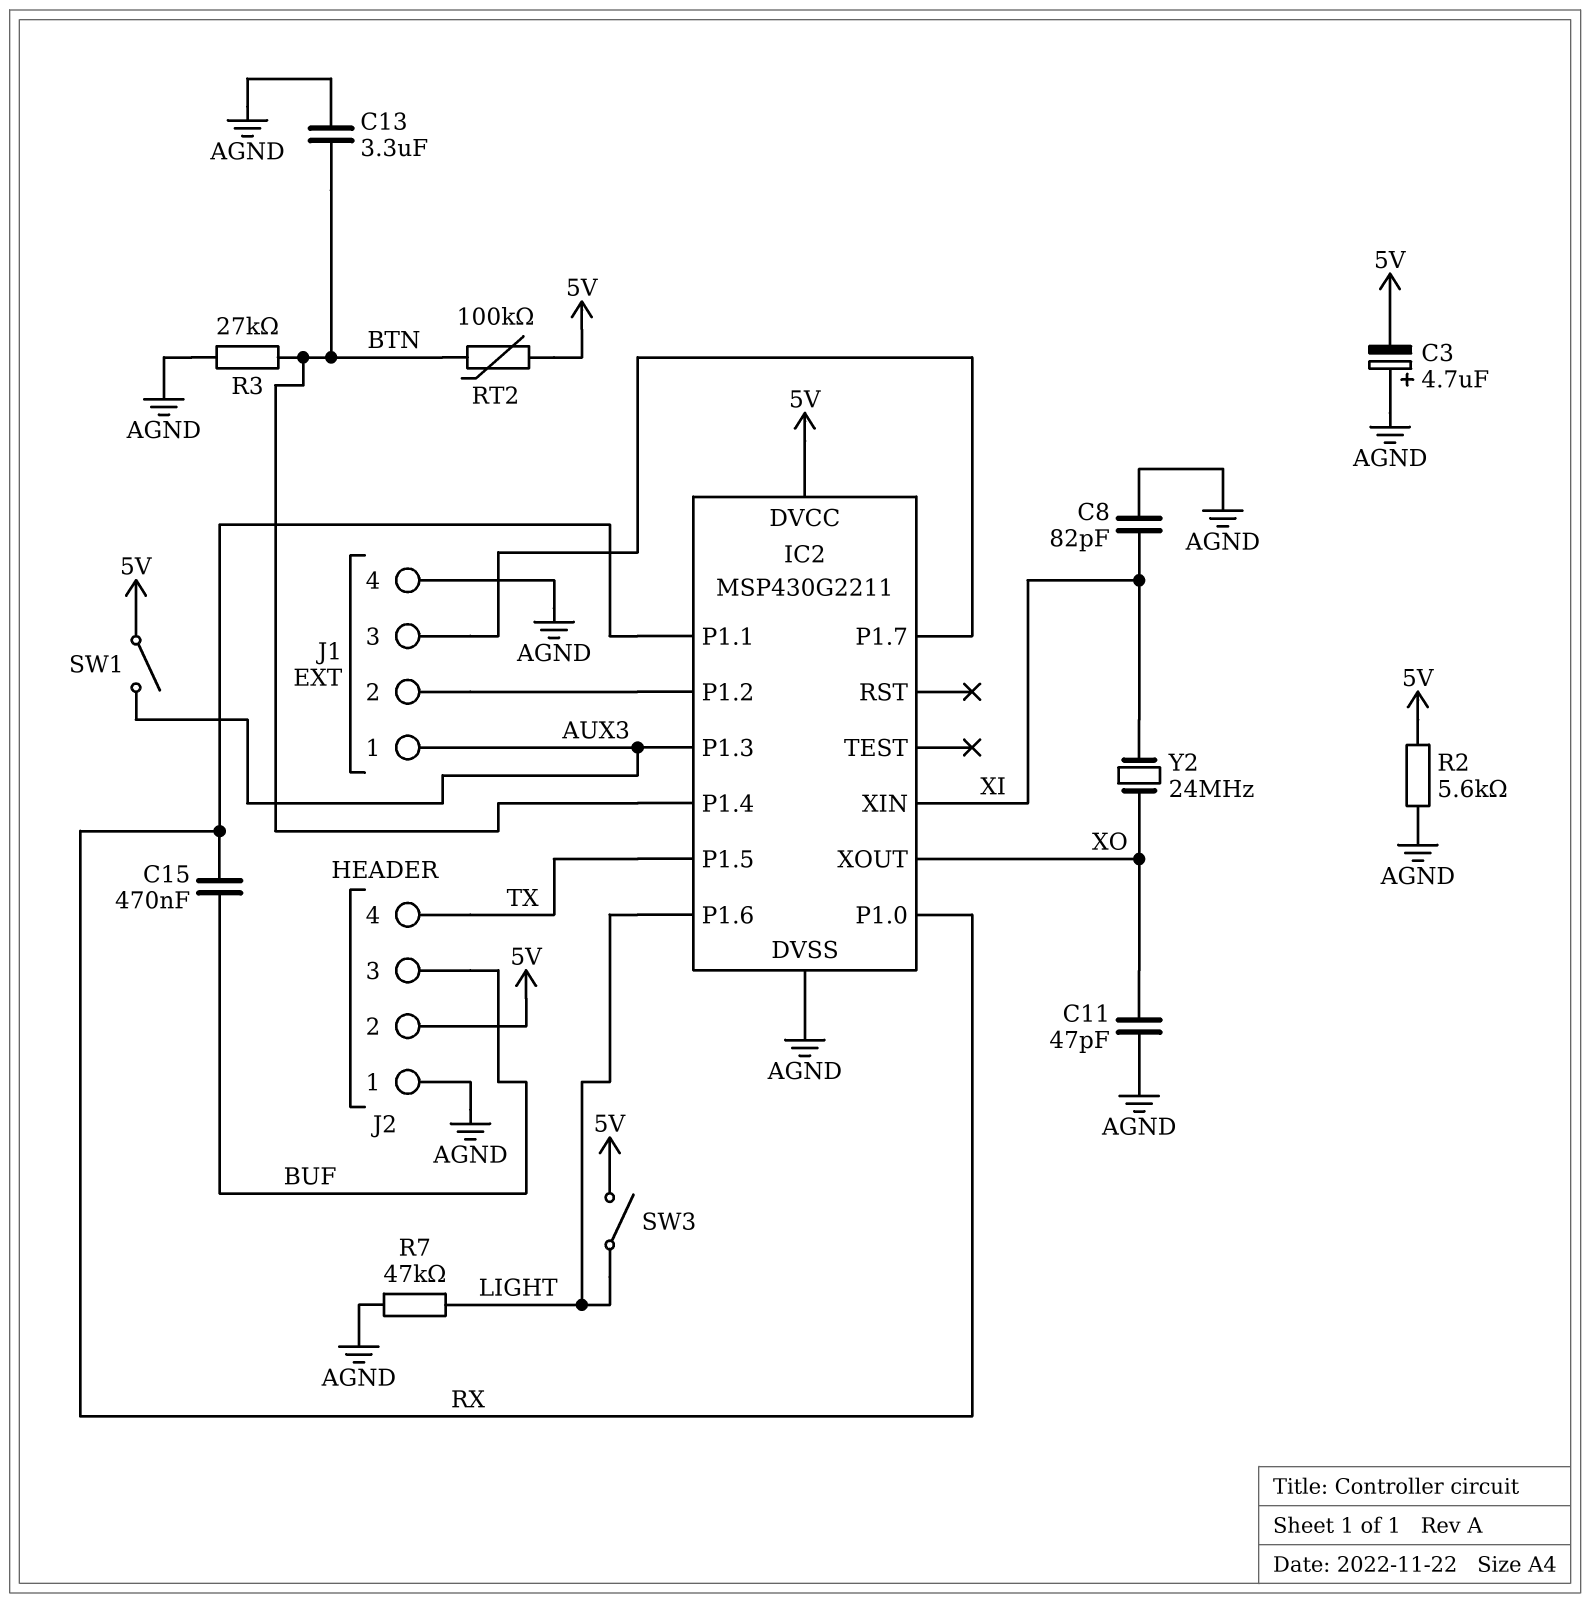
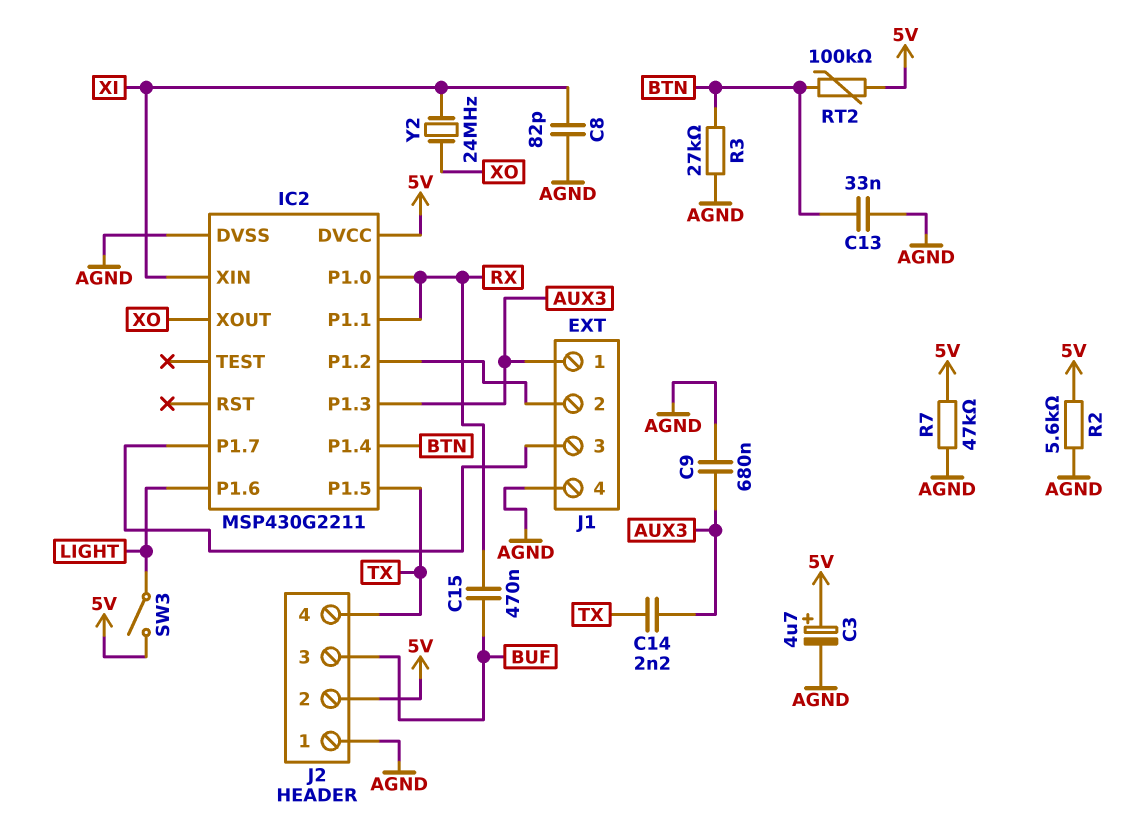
C3: 4.7uF (plus AGND, minus 5V) -> 4.7uF (plus 5V, minus AGND)
C9: none -> 680nF (AGND, AUX3)
C11: 47pF (AGND, XO) -> none
C13: 3.3uF (AGND, BTN) -> 33nF (AGND, BTN)
C14: none -> 2.2nF (AUX3, TX)
R7: 47k (AGND, LIGHT) -> 47k (5V, AGND)
SW1: switch (5V, AUX3) -> none

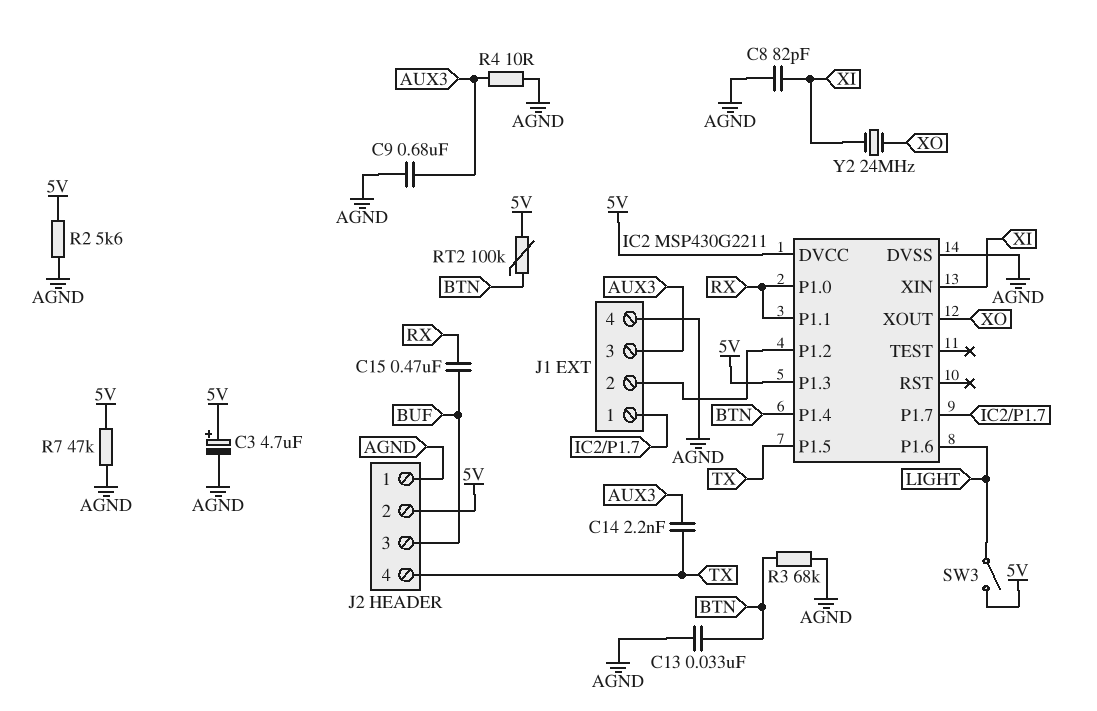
IC2 pin P1.3: AUX3 -> 5V
J1 pin 1: AUX3 -> IC2/P1.7
J1 pin 3: IC2/P1.7 -> AUX3
R3: 27k (AGND, BTN) -> 68k (AGND, BTN)
R4: none -> 10 (AGND, AUX3)

